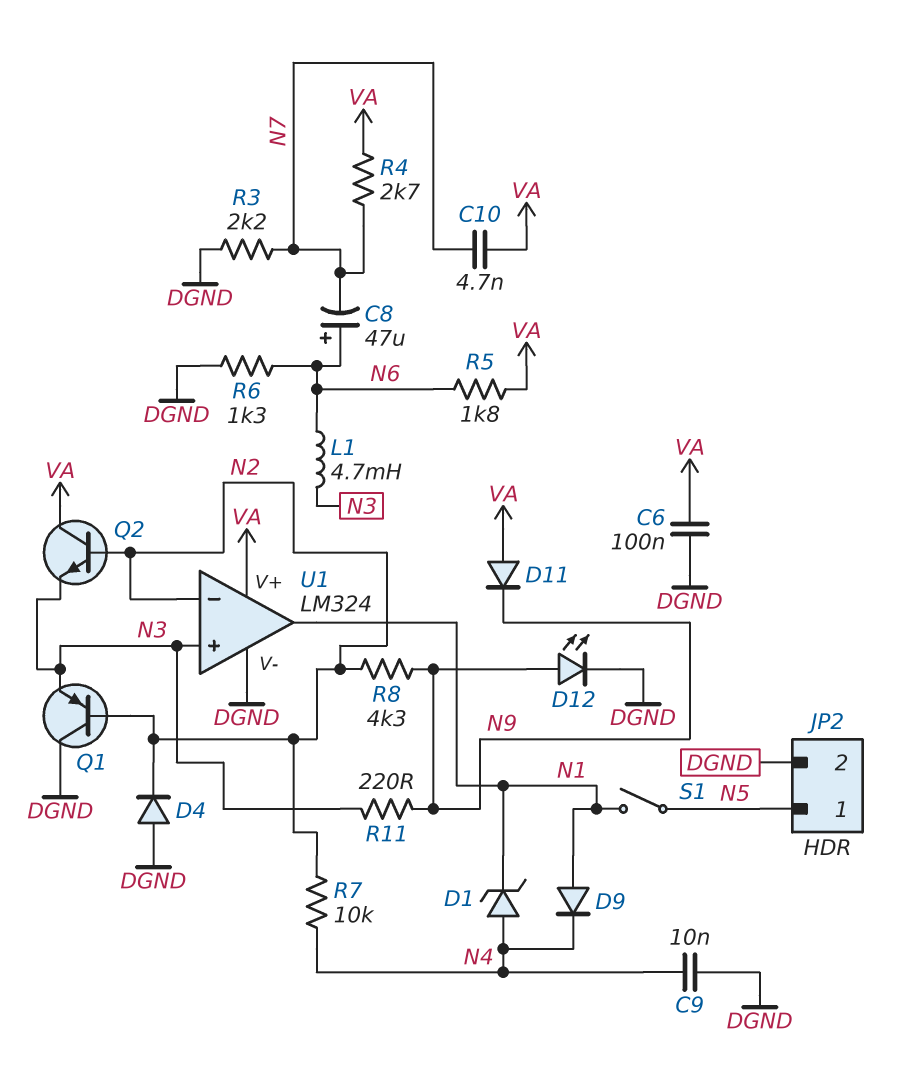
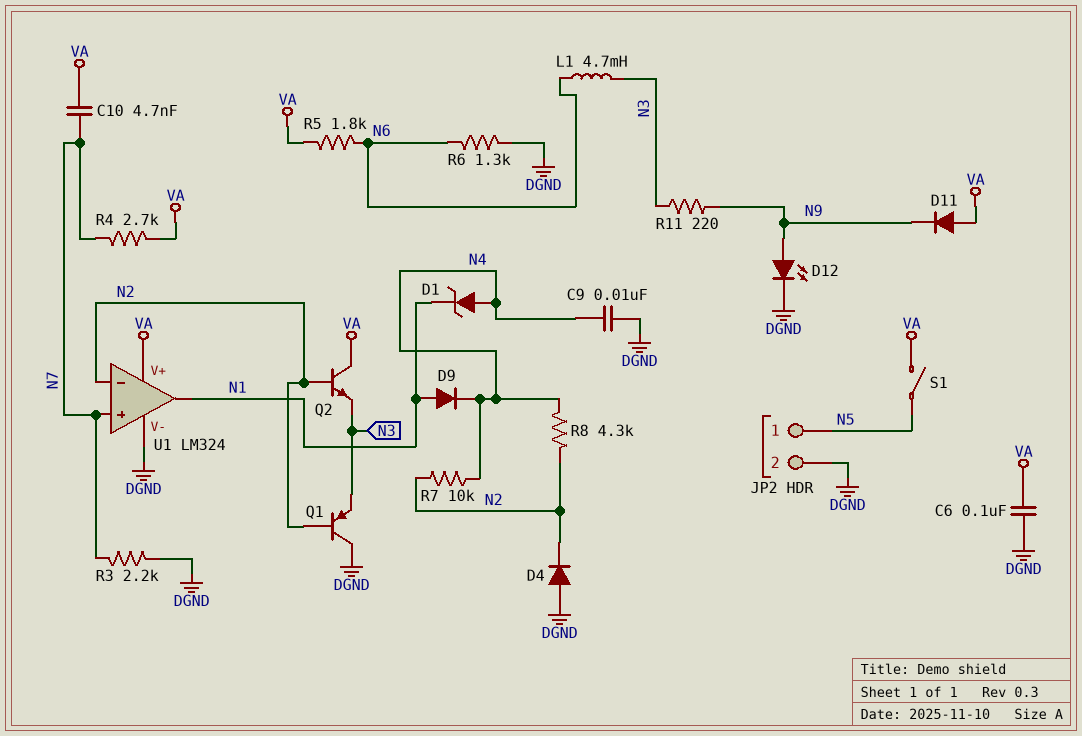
C8: 47uF (plus N6, minus N7) -> none
R8: 4.3k (N2, N9) -> 4.3k (N2, N4)
S1: switch (N1, N5) -> switch (N5, VA)
U1 pin in+: N3 -> N7

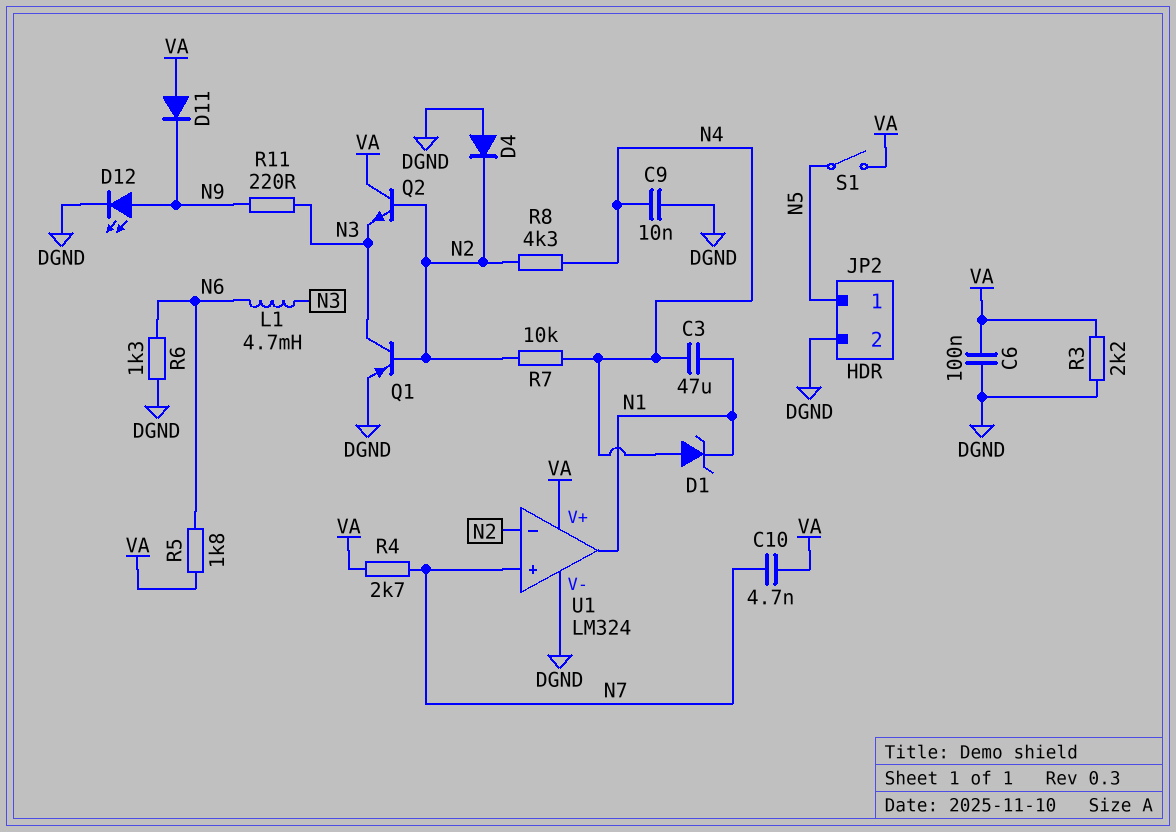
C3: none -> 47uF (N1, N4)
D9: diode (A N1, K N4) -> none
Q1: PNP (B N2, C DGND, E N3) -> PNP (B N2, C N3, E DGND)
R3: 2.2k (DGND, N7) -> 2.2k (DGND, VA)

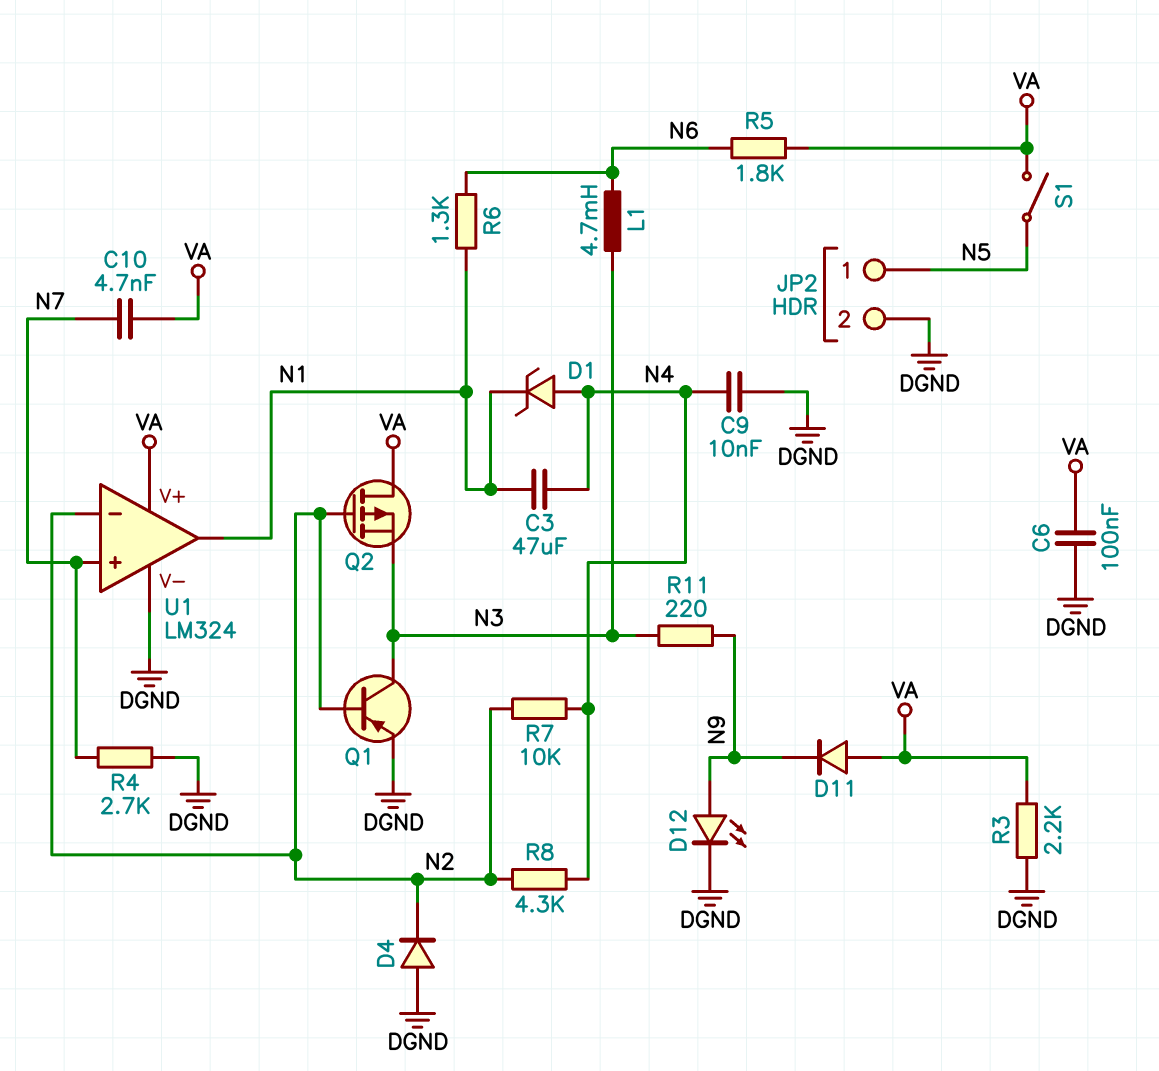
Q2: NPN (B N2, C VA, E N3) -> PMOS (G N2, D VA, S N3)
R4: 2.7k (N7, VA) -> 2.7k (DGND, N7)
R6: 1.3k (DGND, N6) -> 1.3k (N1, N6)

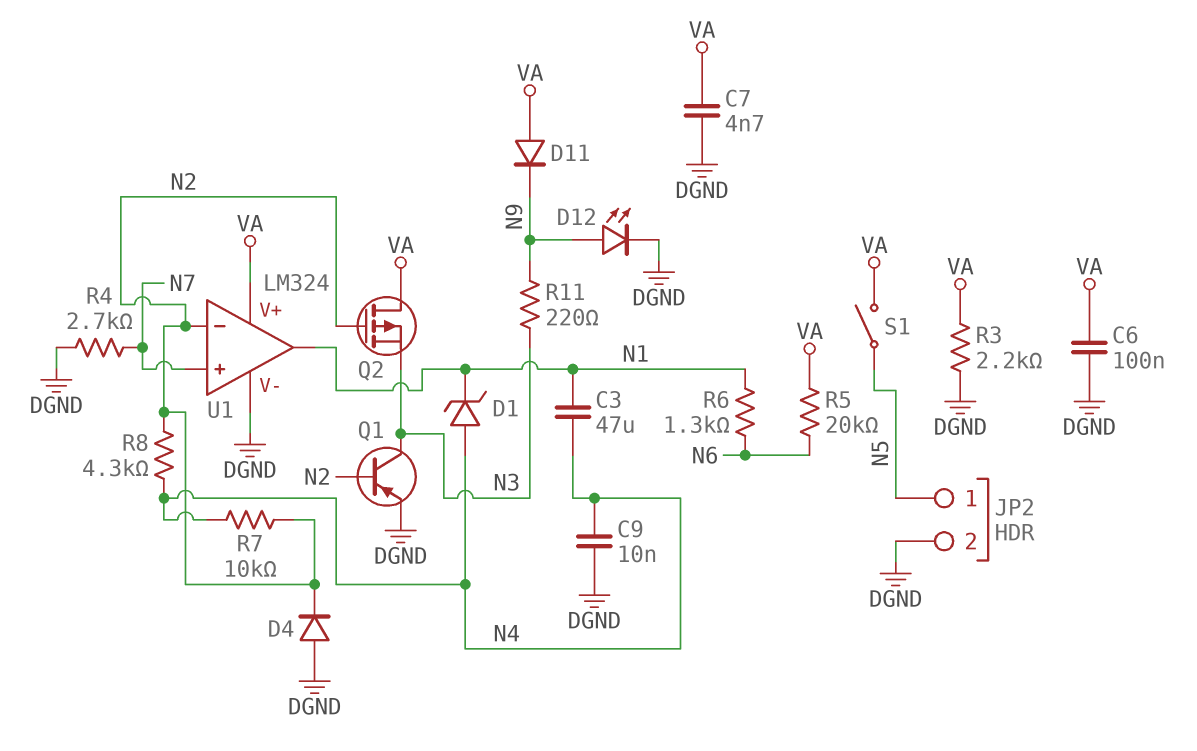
C7: none -> 4.7nF (DGND, VA)
C10: 4.7nF (N7, VA) -> none
L1: 4.7mH (N3, N6) -> none
R5: 1.8k (N6, VA) -> 20k (N6, VA)

